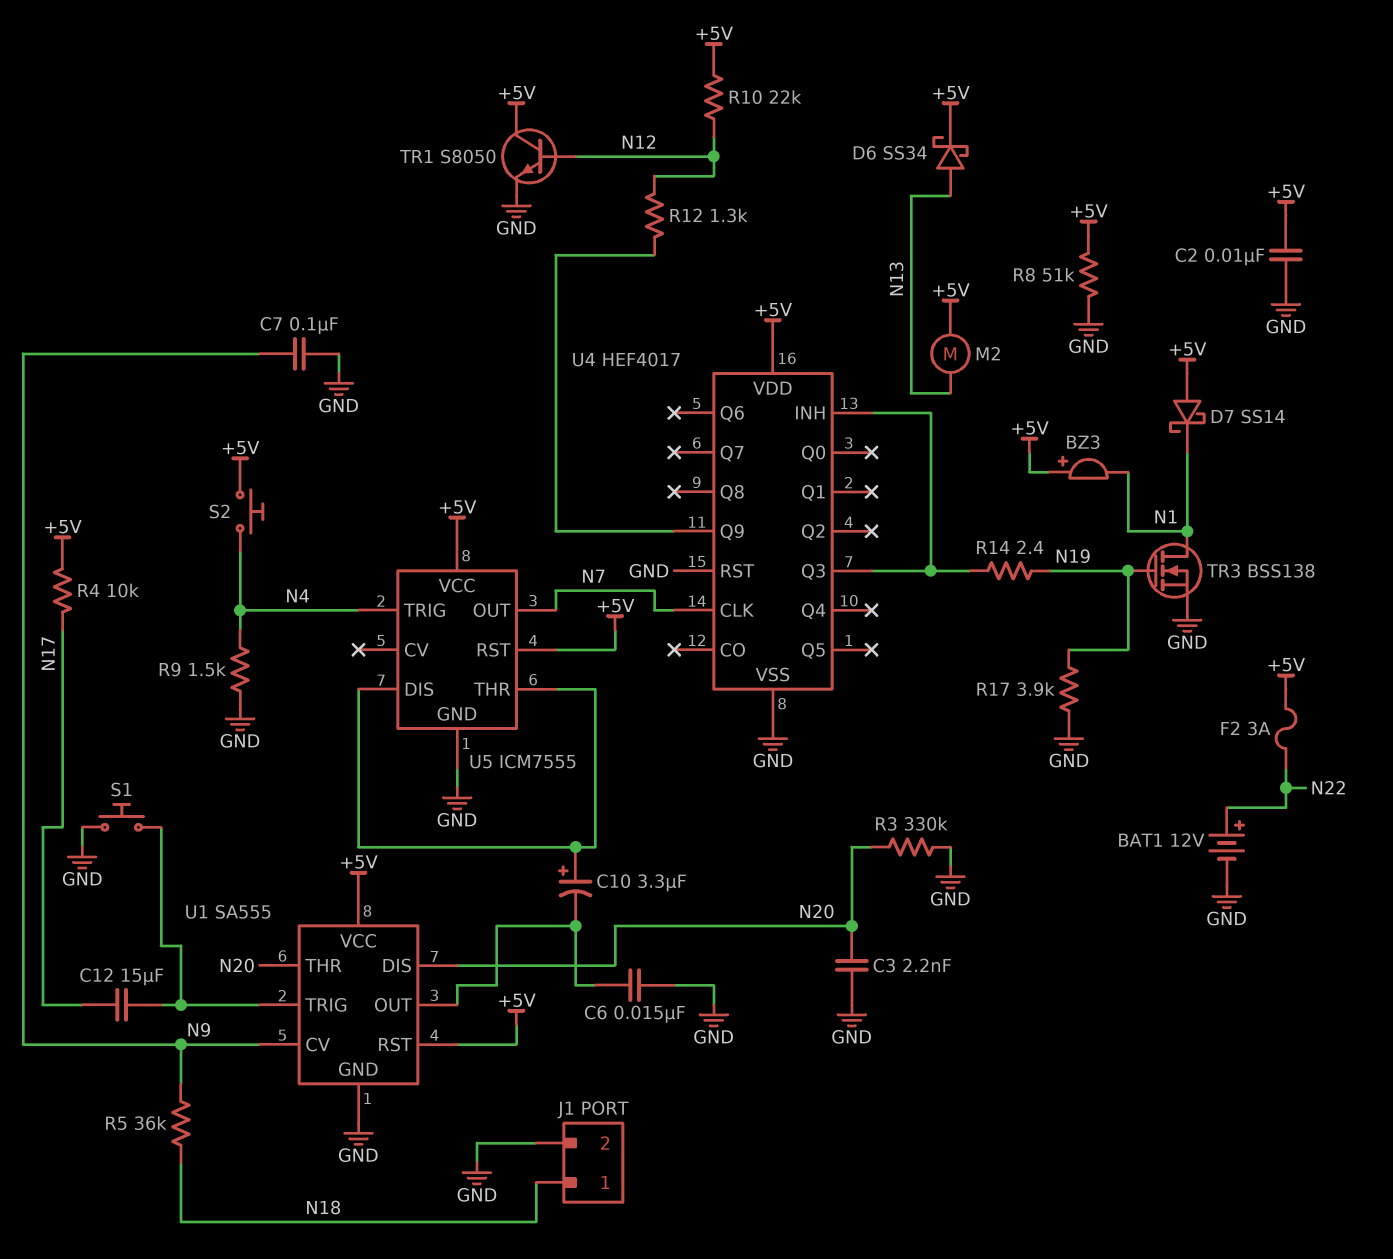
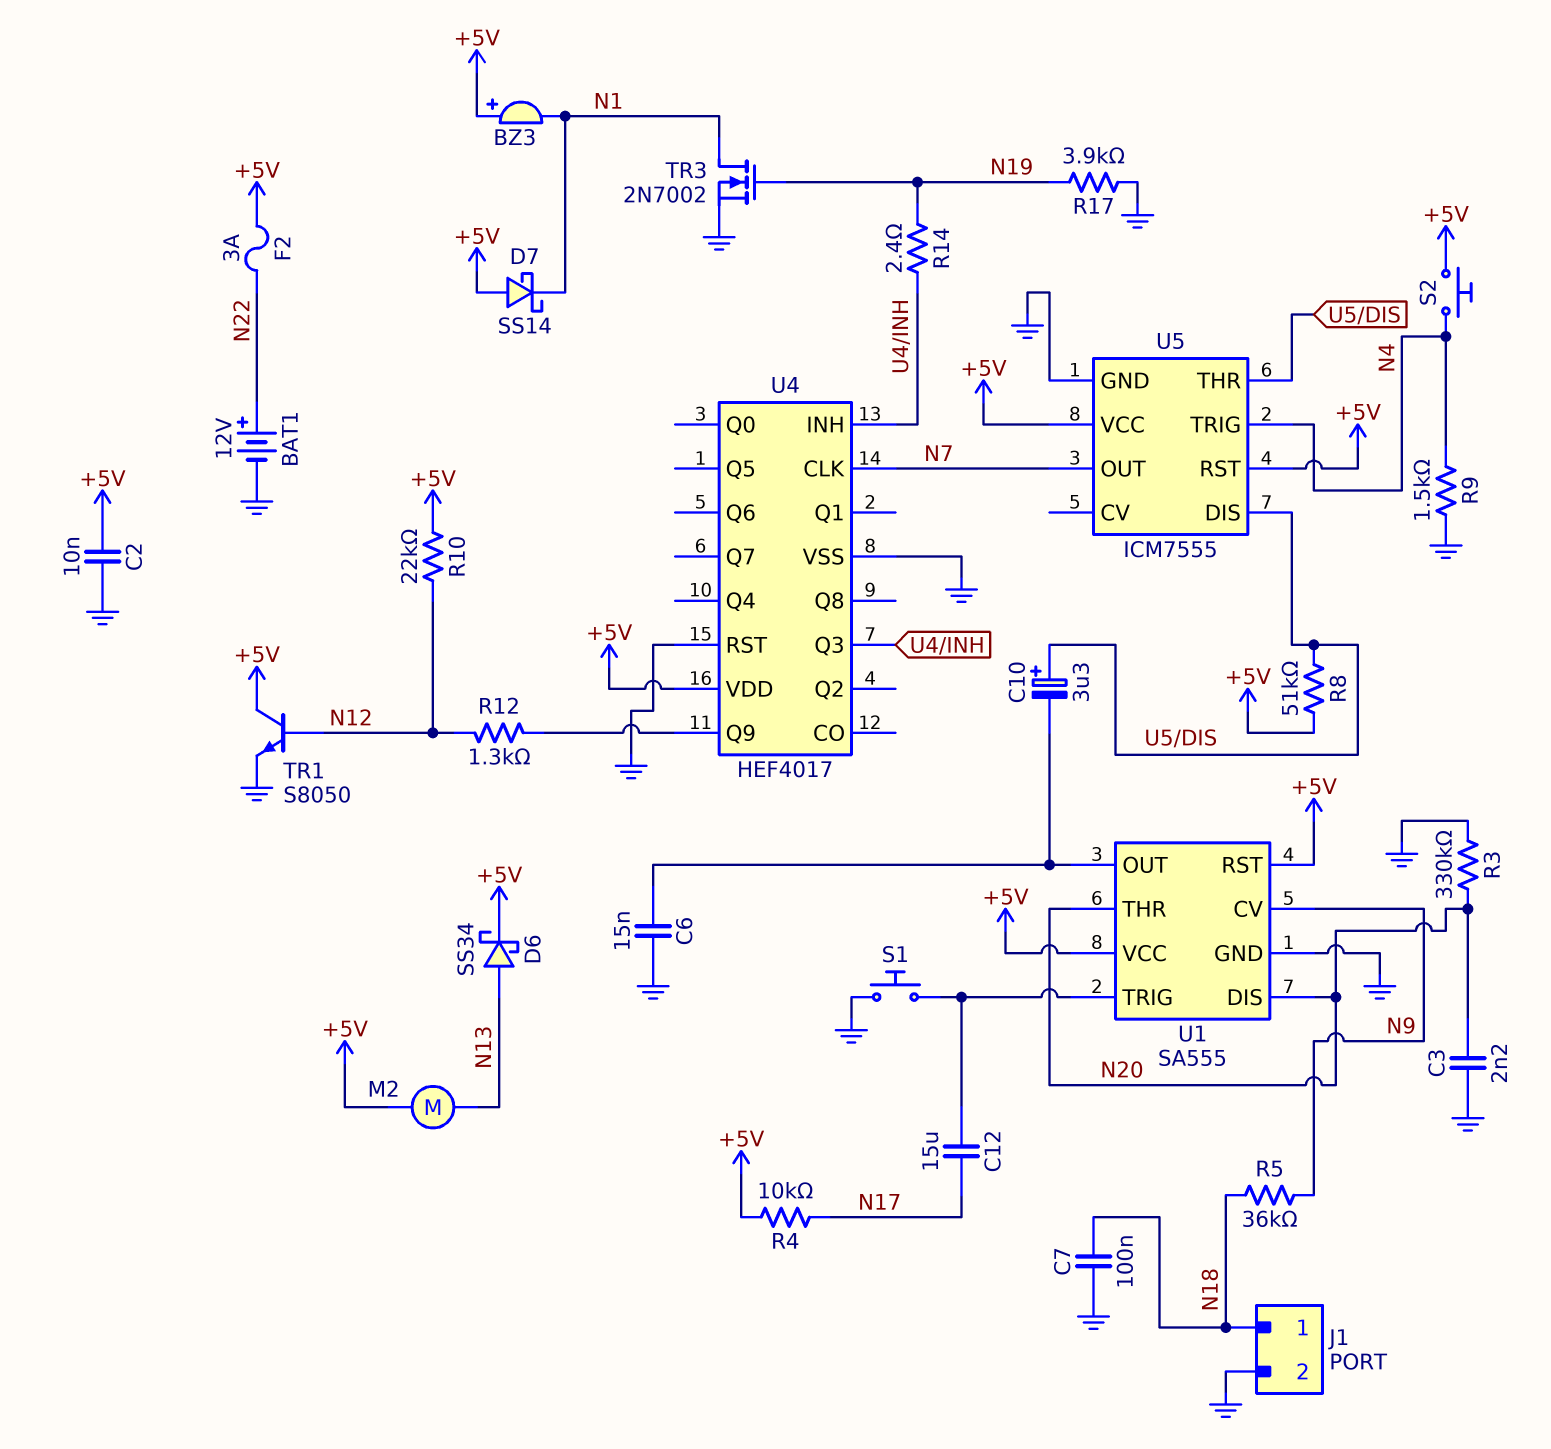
C7: 100nF (GND, N9) -> 100nF (GND, N18)
R8: 51k (+5V, GND) -> 51k (+5V, U5/DIS)
TR3: NMOS BSS138 (G N19, D N1, S GND) -> NMOS 2N7002 (G N19, D N1, S GND)

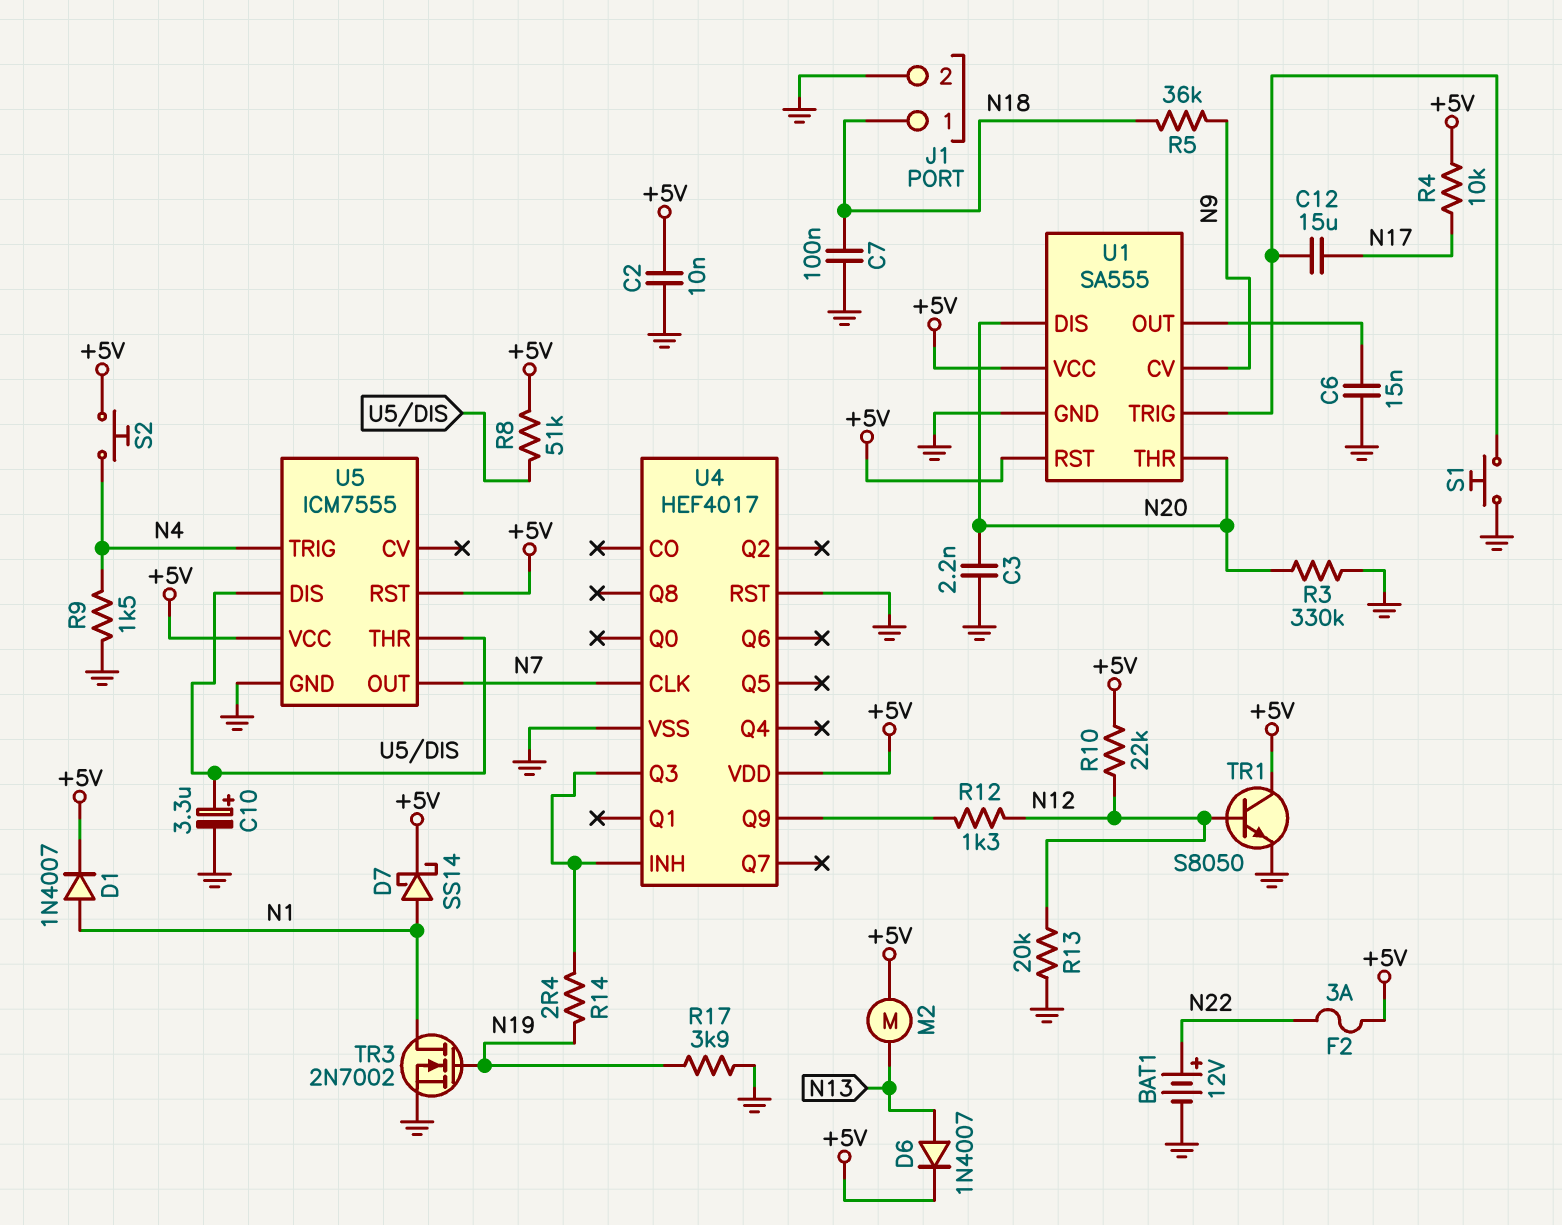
BZ3: buzzer (plus +5V, minus N1) -> none
C10: 3.3uF (plus U5/DIS, minus U1/OUT) -> 3.3uF (plus U5/DIS, minus GND)
D1: none -> diode 1N4007 (A N1, K +5V)
D6: schottky SS34 (A N13, K +5V) -> diode 1N4007 (A N13, K +5V)
D7: schottky SS14 (A +5V, K N1) -> schottky SS14 (A N1, K +5V)
R13: none -> 20k (GND, N12)

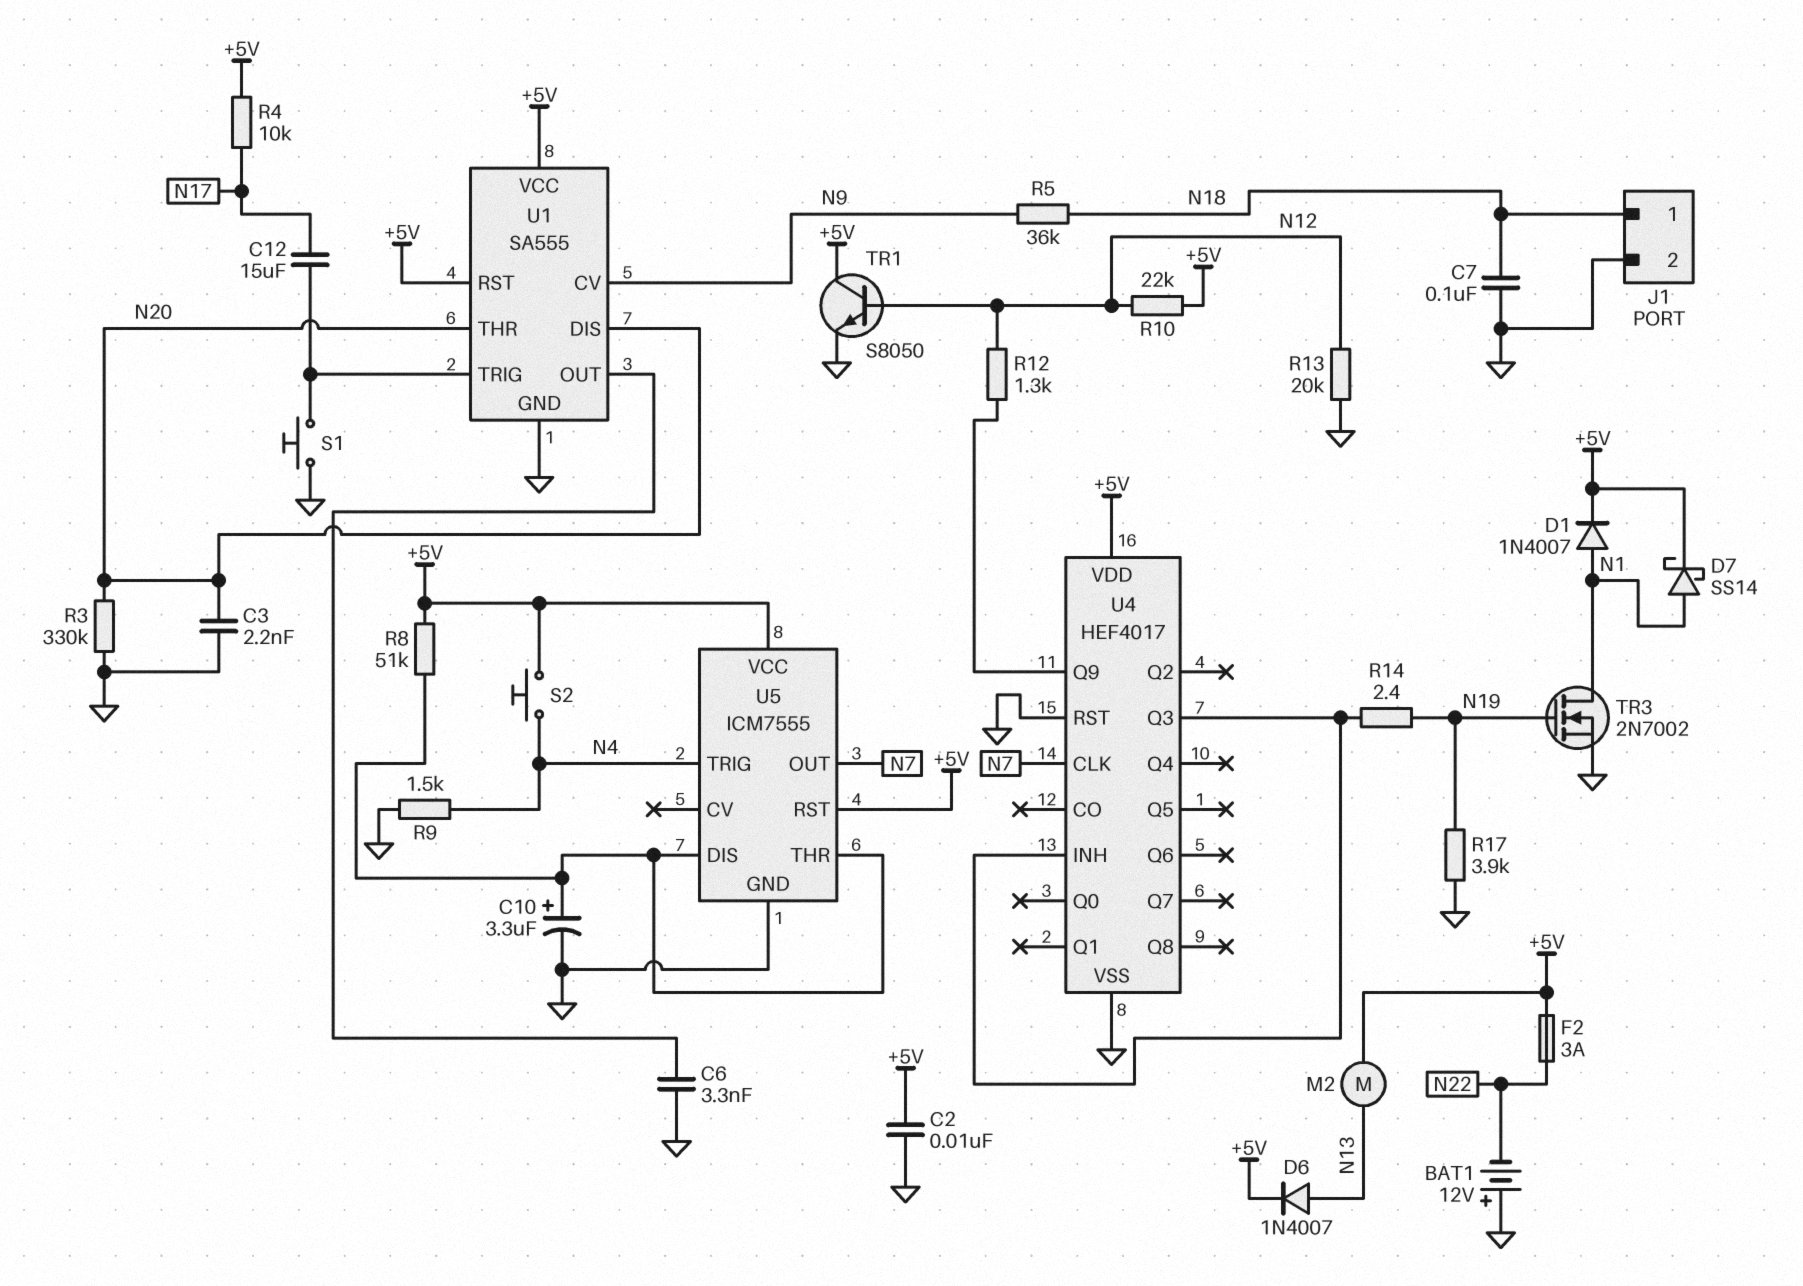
BAT1: 12V (plus N22, minus GND) -> 12V (plus GND, minus N22)
C6: 15nF (GND, U1/OUT) -> 3.3nF (GND, U1/OUT)

